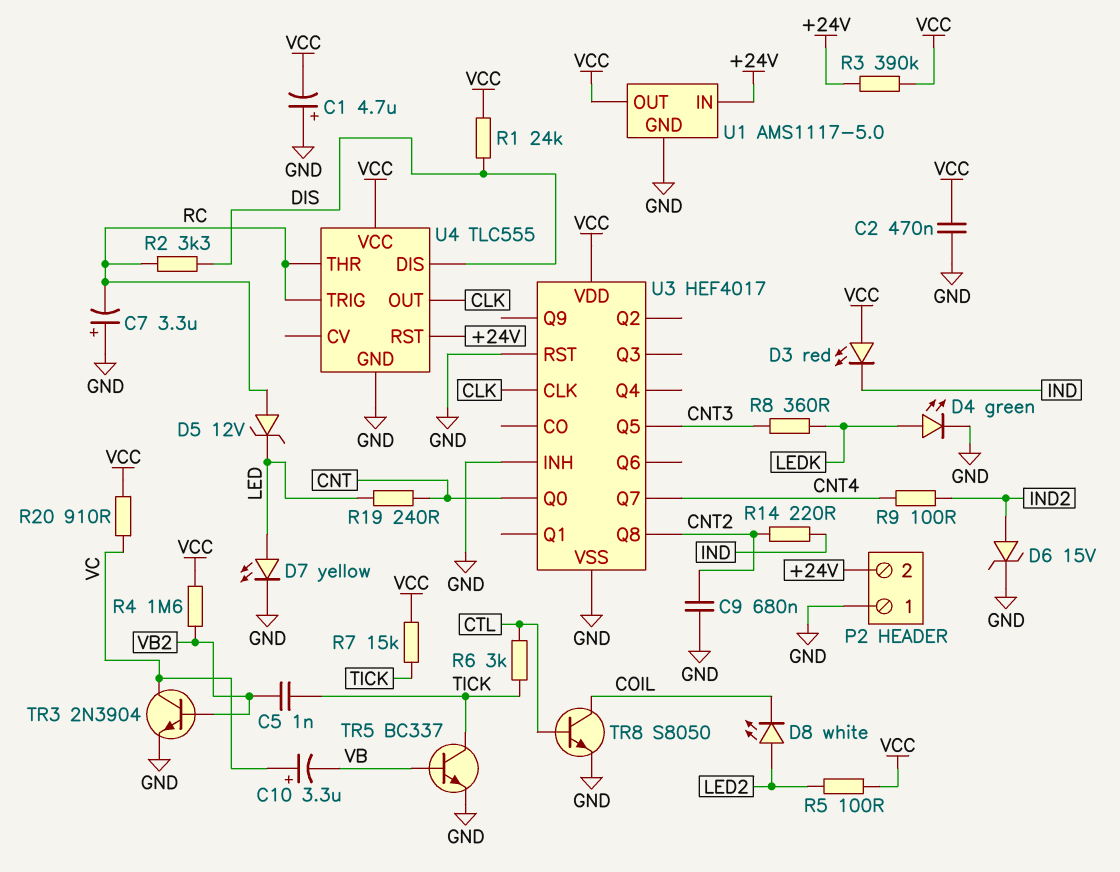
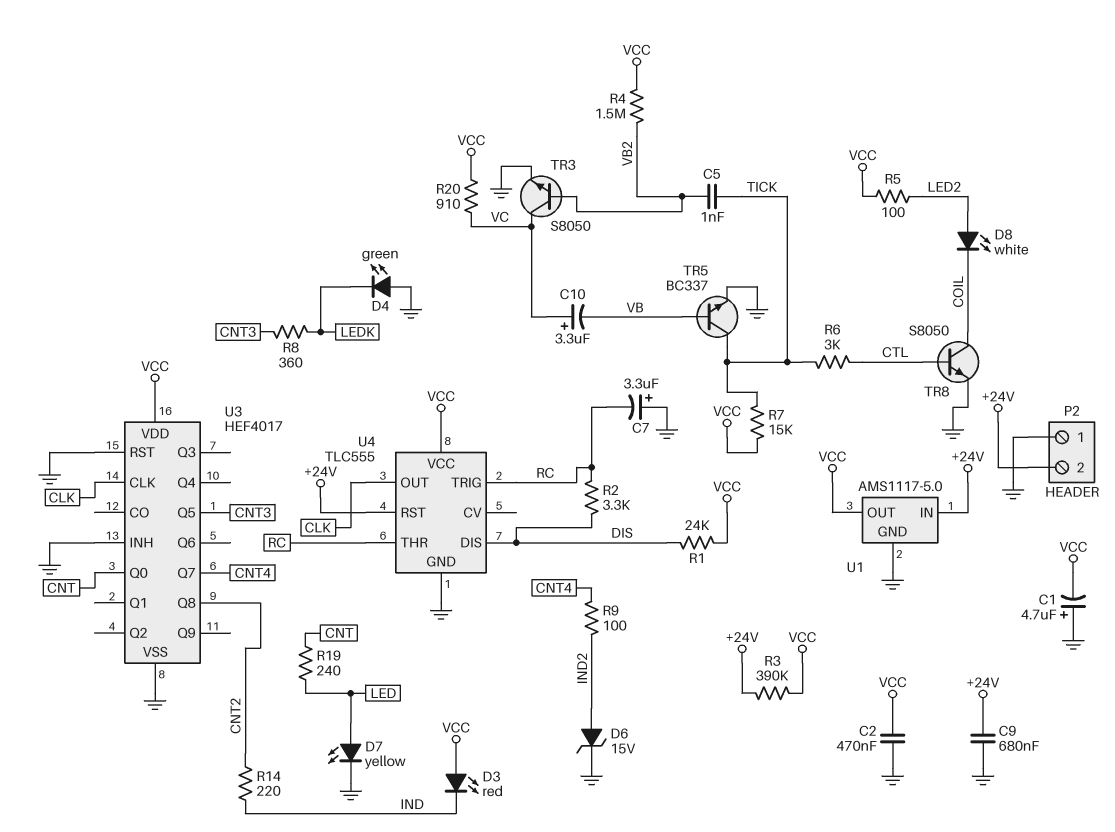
C9: 680nF (CNT2, GND) -> 680nF (+24V, GND)
D4: LED green (A LEDK, K GND) -> LED green (A GND, K LEDK)
D5: zener 12V (A RC, K LED) -> none
R4: 1.6M (VB2, VCC) -> 1.5M (VB2, VCC)
TR3: NPN 2N3904 (B VB2, C VC, E GND) -> NPN S8050 (B VB2, C VC, E GND)

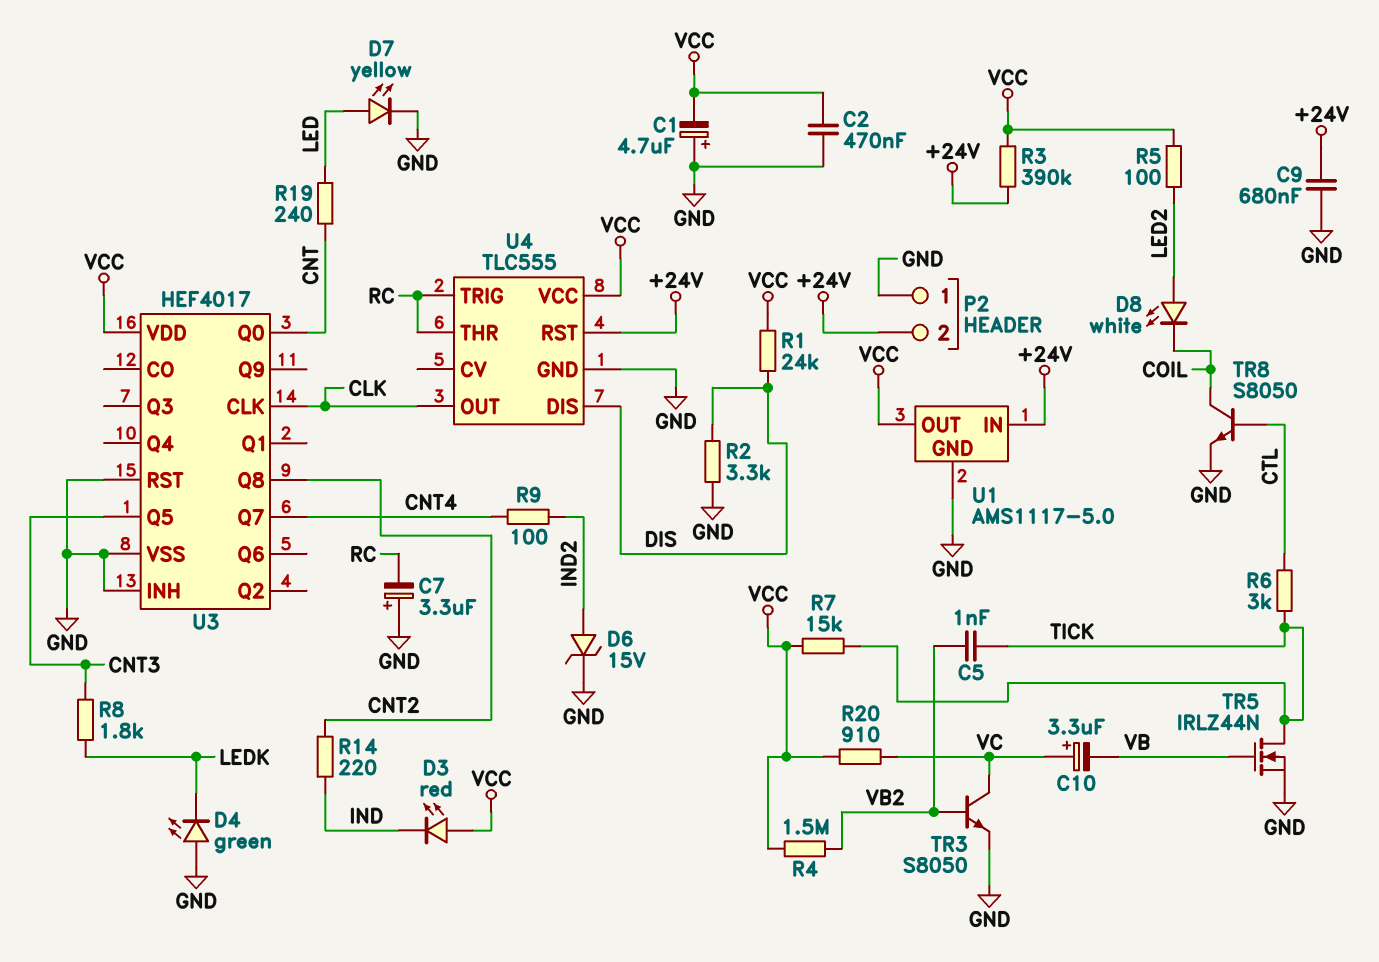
R2: 3.3k (DIS, RC) -> 3.3k (DIS, GND)
R8: 360 (CNT3, LEDK) -> 1.8k (CNT3, LEDK)
TR5: NPN BC337 (B VB, C TICK, E GND) -> NMOS IRLZ44N (G VB, D TICK, S GND)

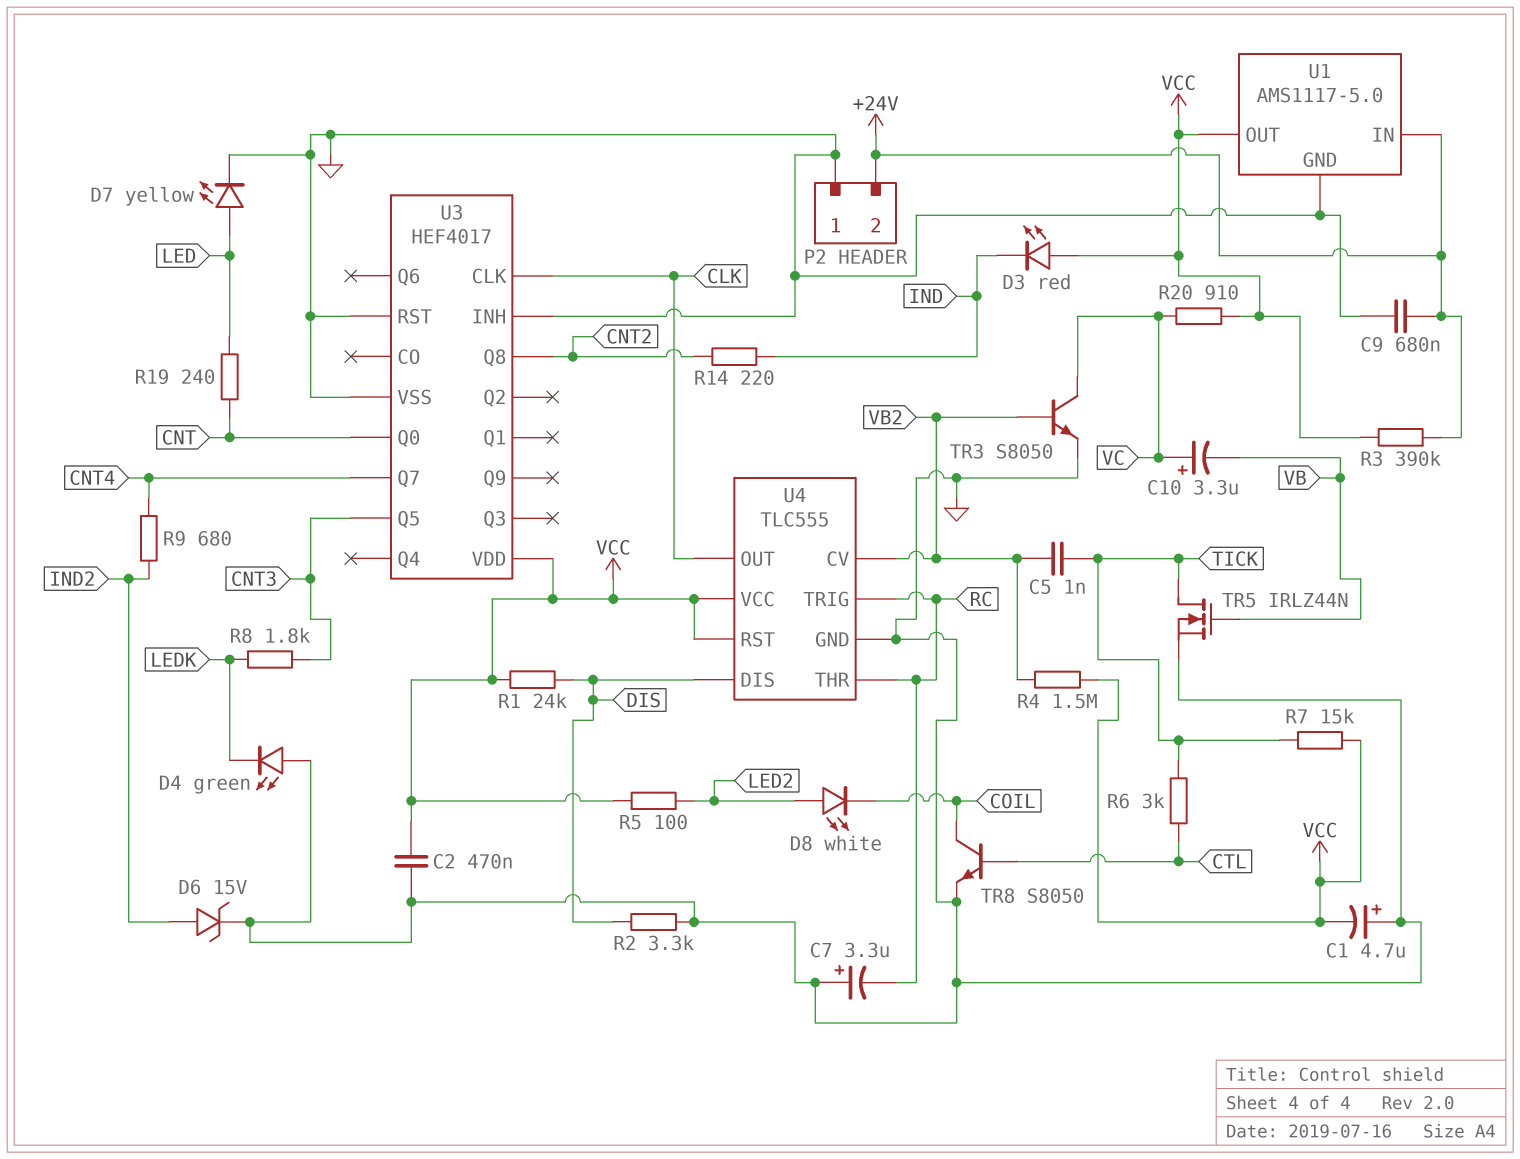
R9: 100 (CNT4, IND2) -> 680 (CNT4, IND2)
U4 pin CV: none -> VB2
U4 pin RST: +24V -> VCC

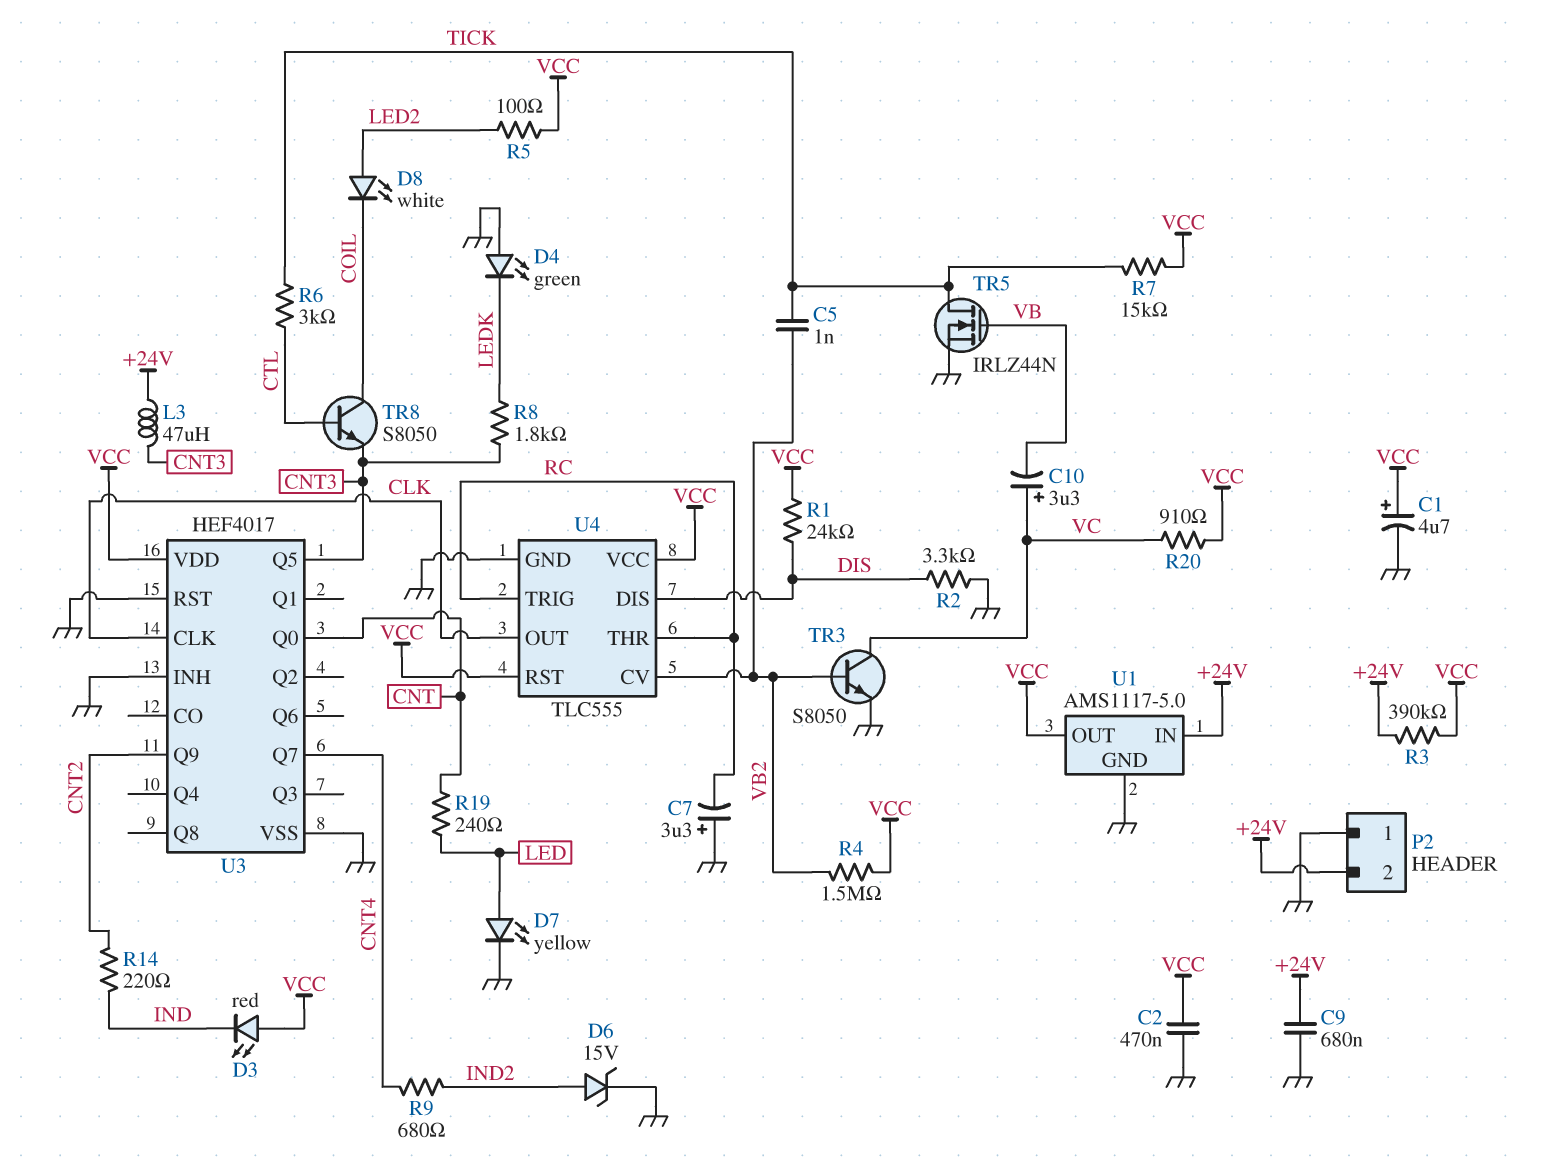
C1: 4.7uF (plus GND, minus VCC) -> 4.7uF (plus VCC, minus GND)
L3: none -> 47uH (+24V, CNT3)
TR8: NPN S8050 (B CTL, C COIL, E GND) -> NPN S8050 (B CTL, C COIL, E CNT3)
U3 pin Q8: CNT2 -> none
U3 pin Q9: none -> CNT2

